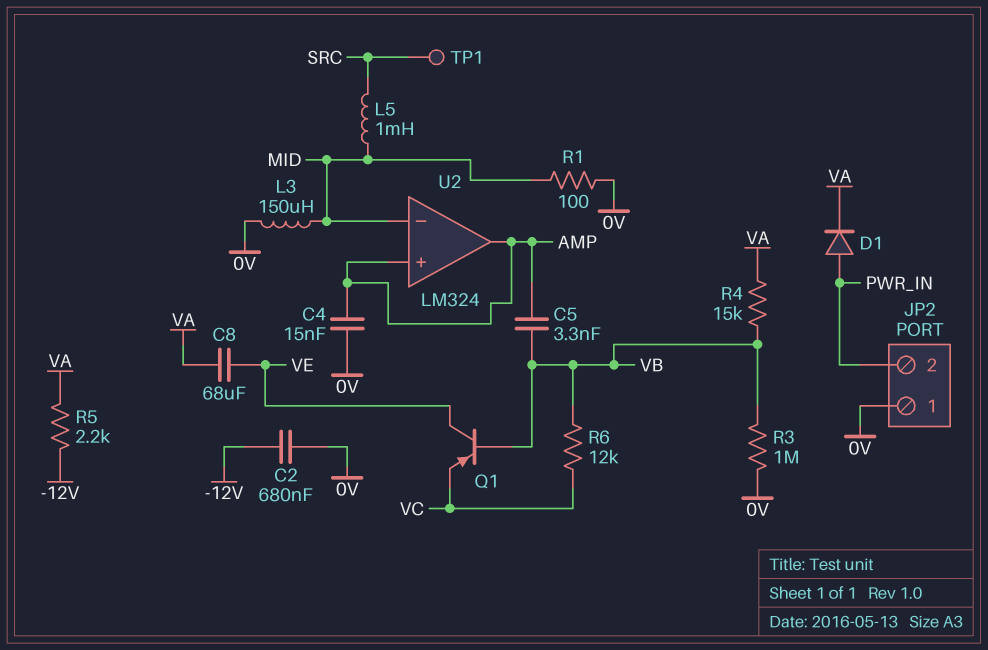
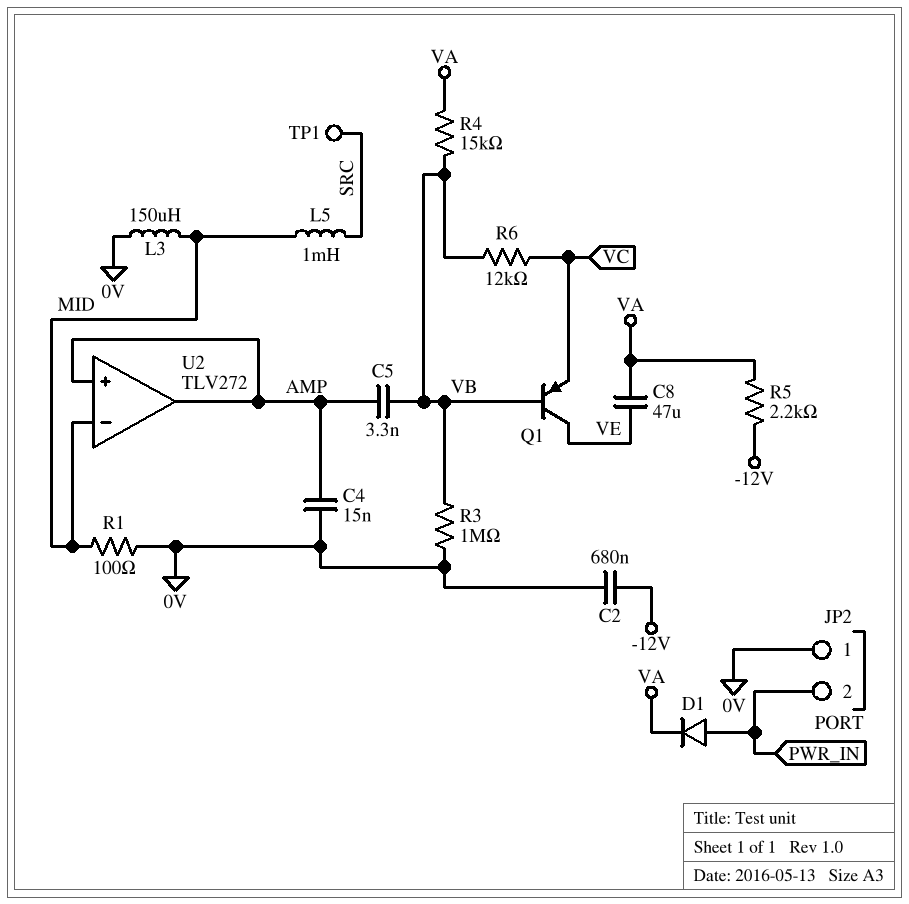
C8: 68uF (VA, VE) -> 47uF (VA, VE)
U2: LM324 -> TLV272

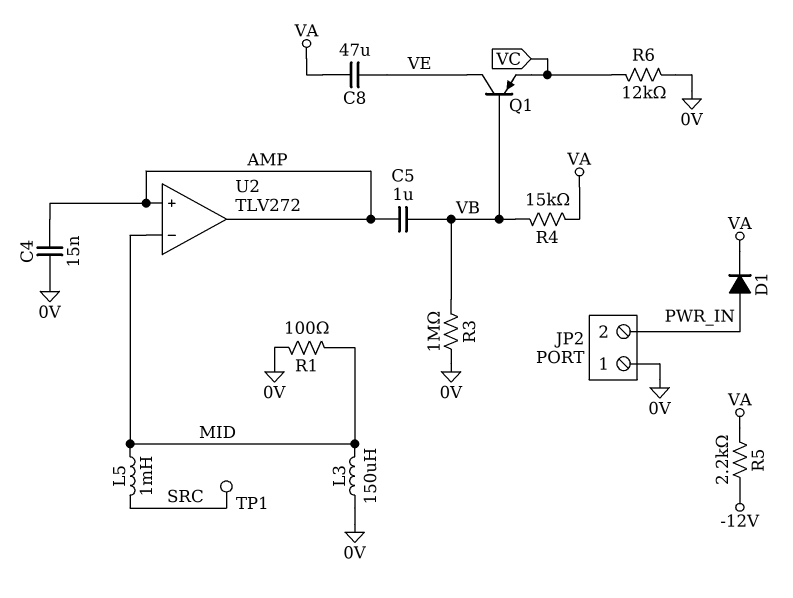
C2: 680nF (-12V, 0V) -> none
C5: 3.3nF (AMP, VB) -> 1uF (AMP, VB)
R6: 12k (VB, VC) -> 12k (0V, VC)

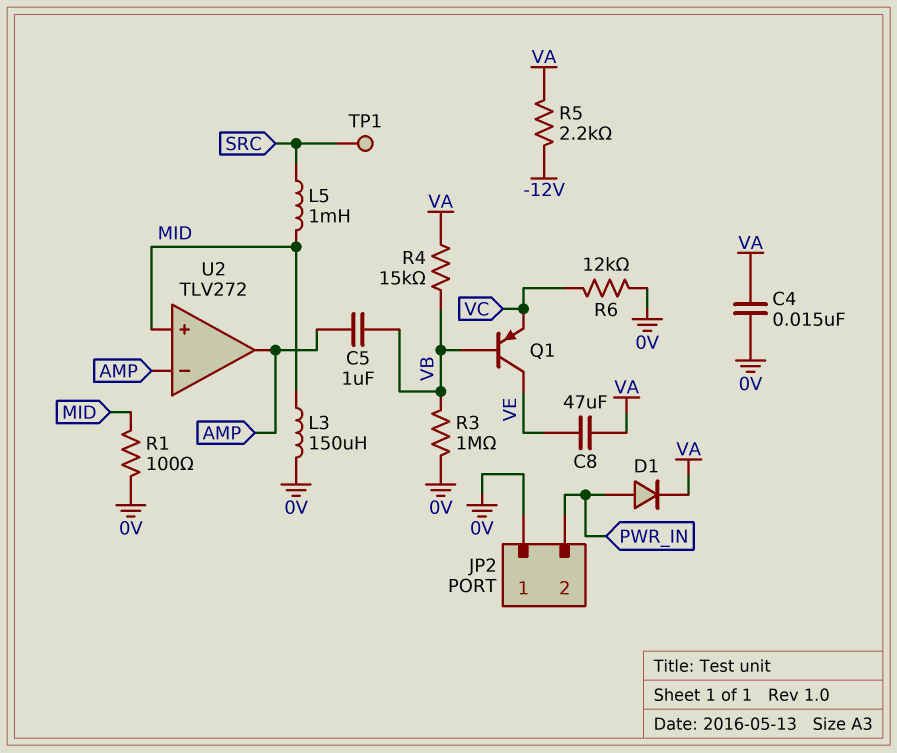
C4: 15nF (0V, AMP) -> 15nF (0V, VA)
U2 pin in+: AMP -> MID
U2 pin in-: MID -> AMP

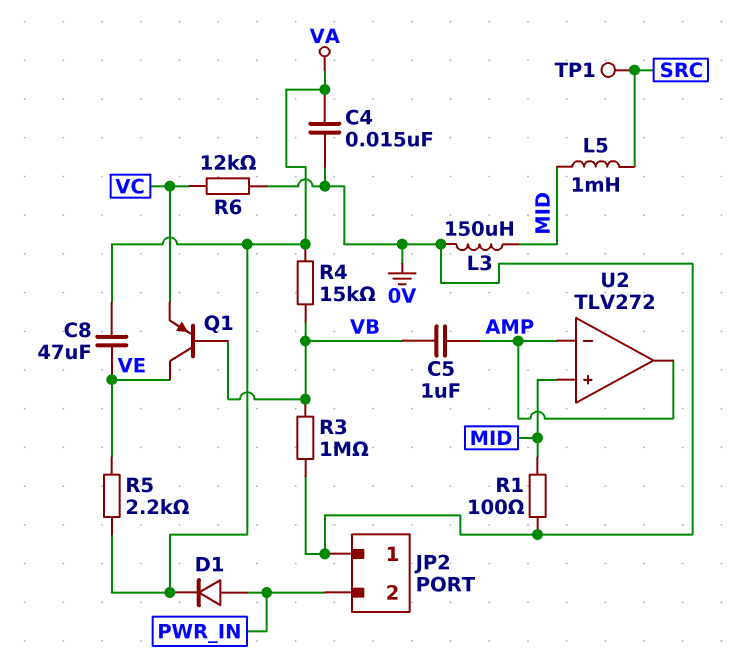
R5: 2.2k (-12V, VA) -> 2.2k (VA, VE)

